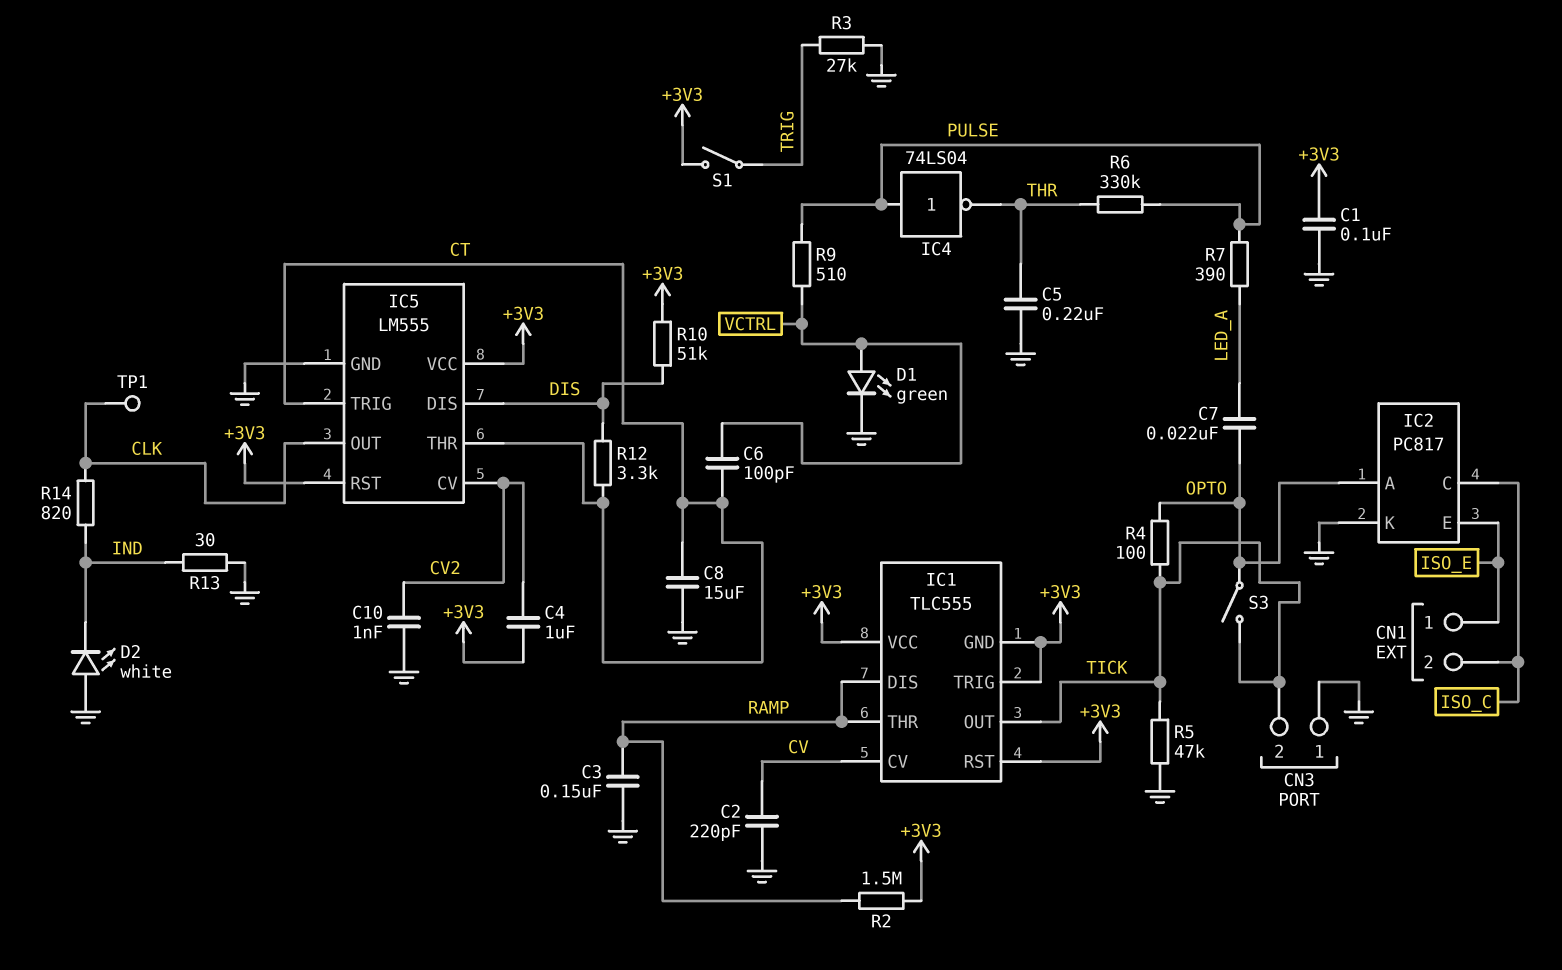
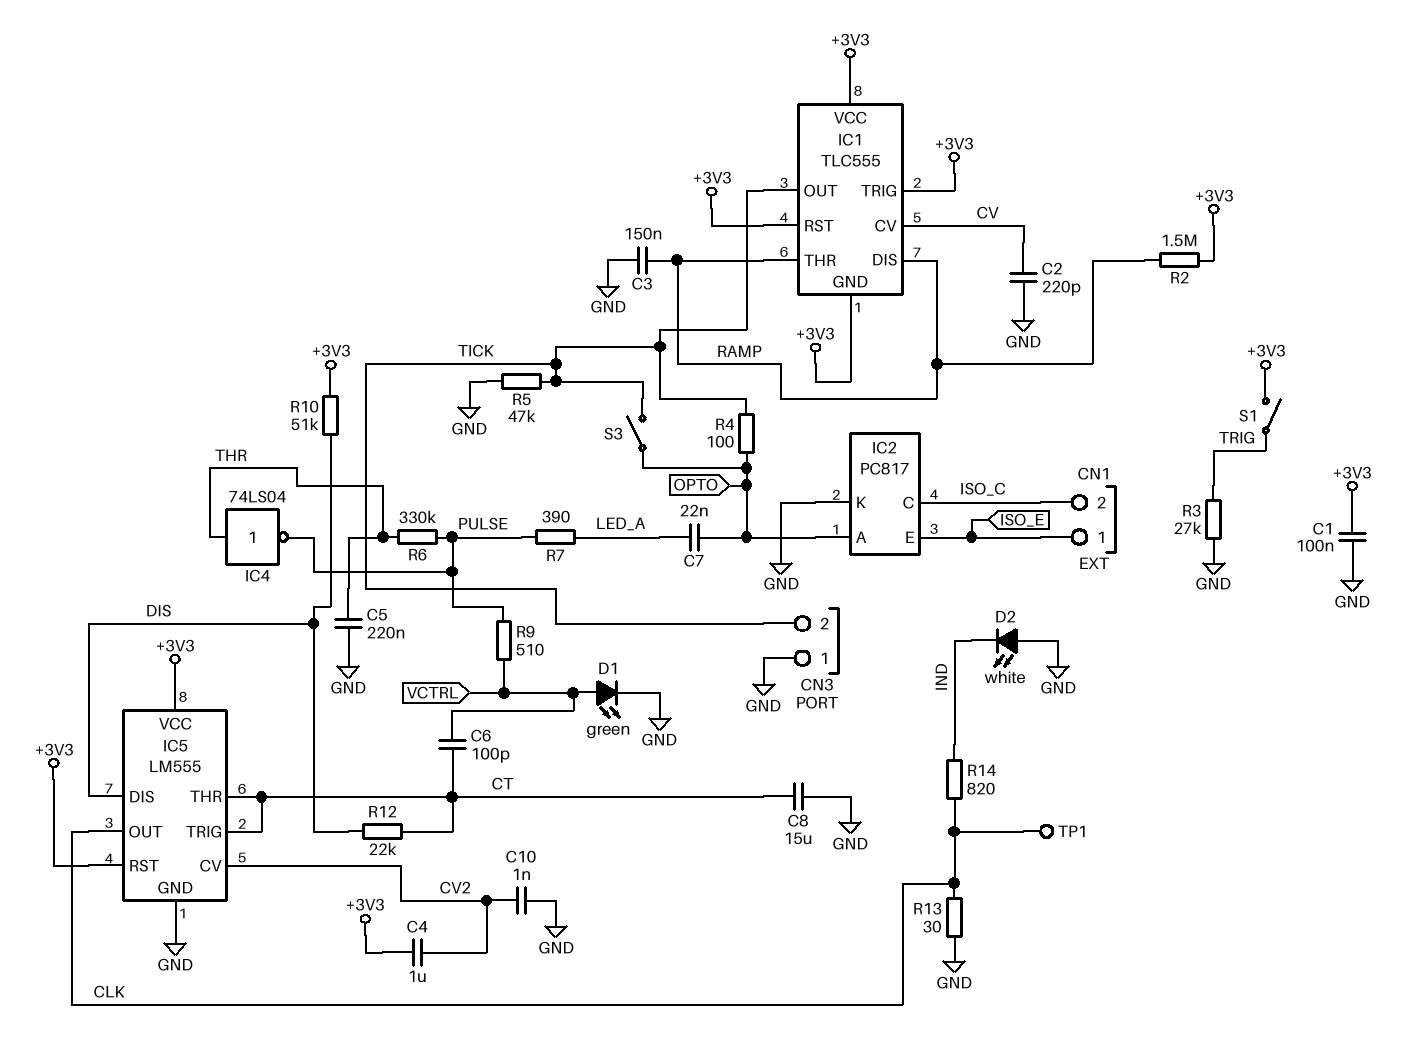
IC4: NOT 74LS04 (in PULSE, out THR) -> NOT 74LS04 (in THR, out PULSE)
R12: 3.3k (CT, DIS) -> 22k (CT, DIS)
R13: 30 (GND, IND) -> 30 (CLK, GND)

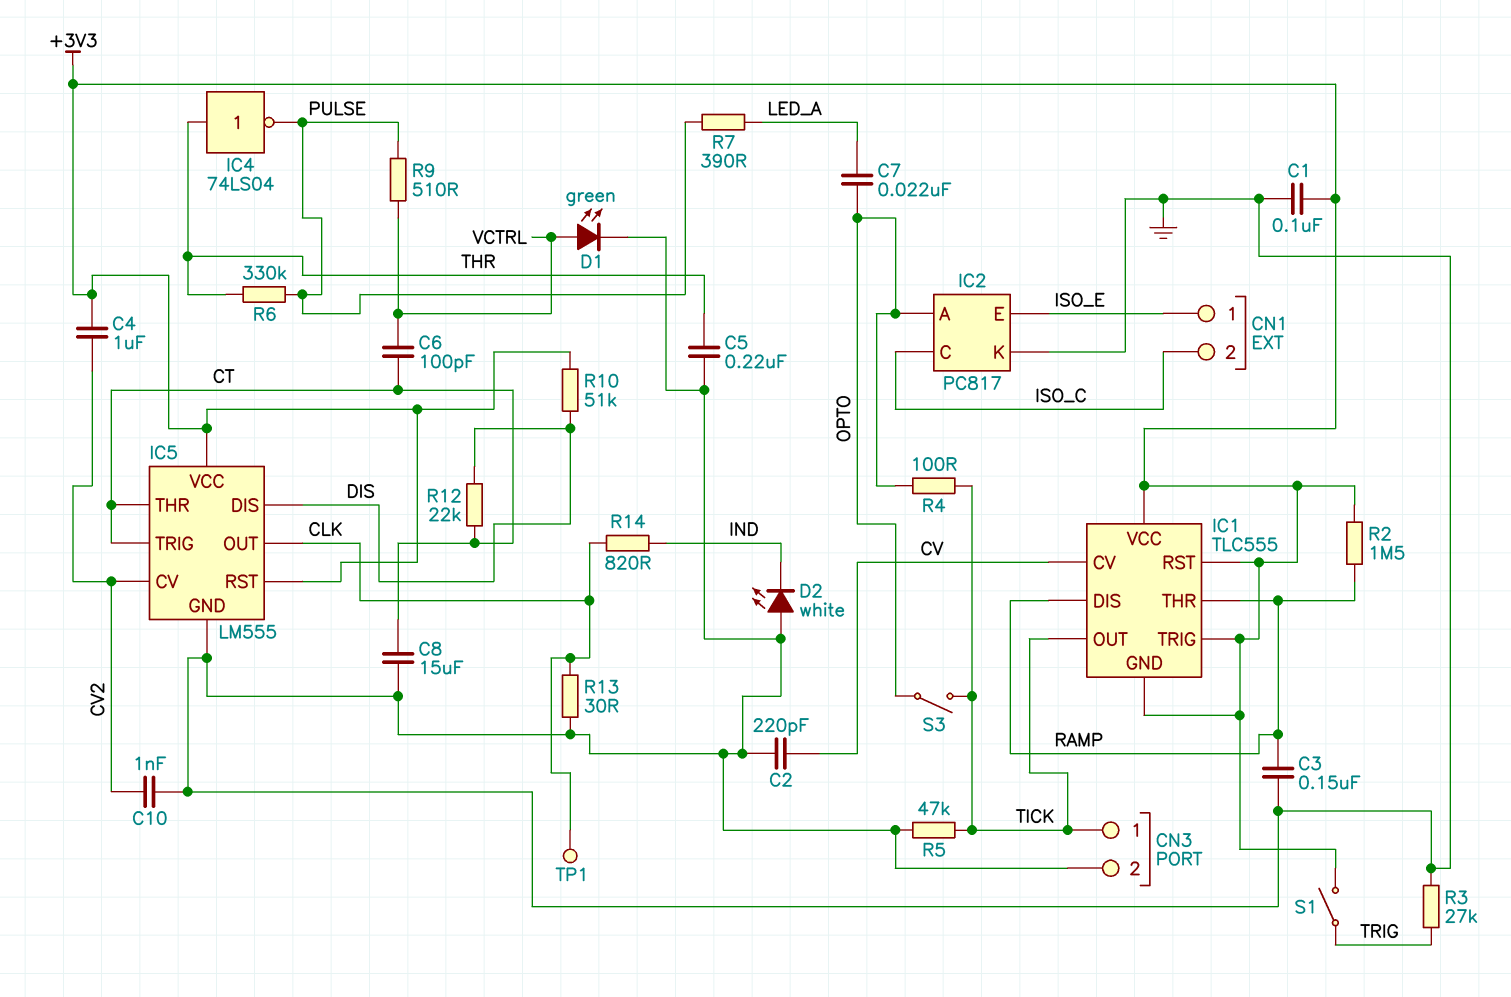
CN3 pin 1: GND -> TICK
CN3 pin 2: TICK -> GND

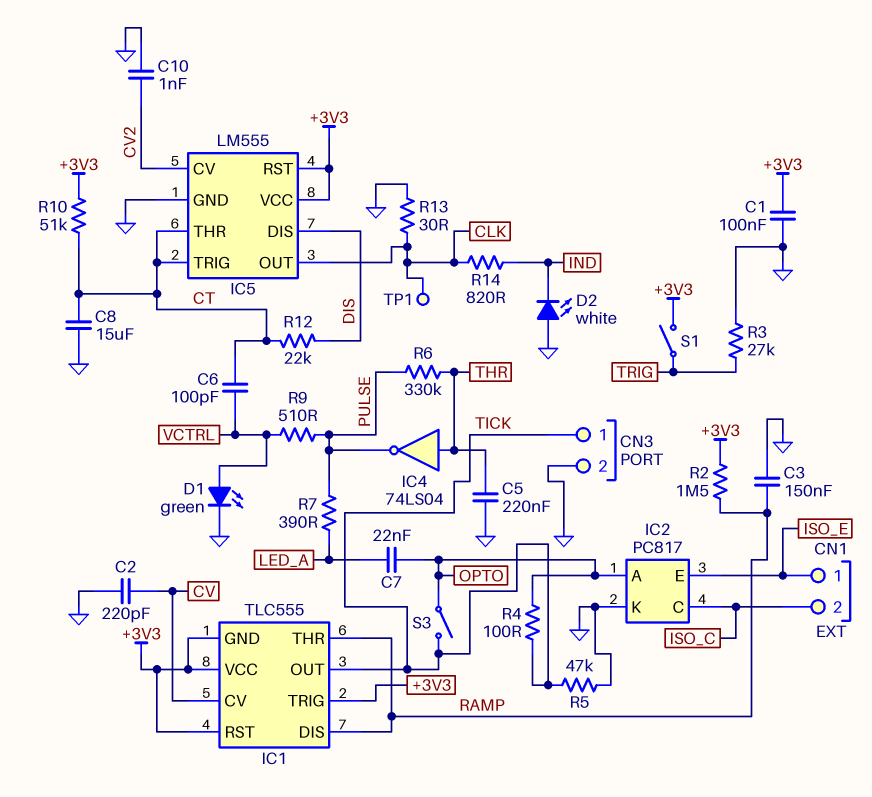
C4: 1uF (+3V3, CV2) -> none
R10: 51k (+3V3, DIS) -> 51k (+3V3, CT)

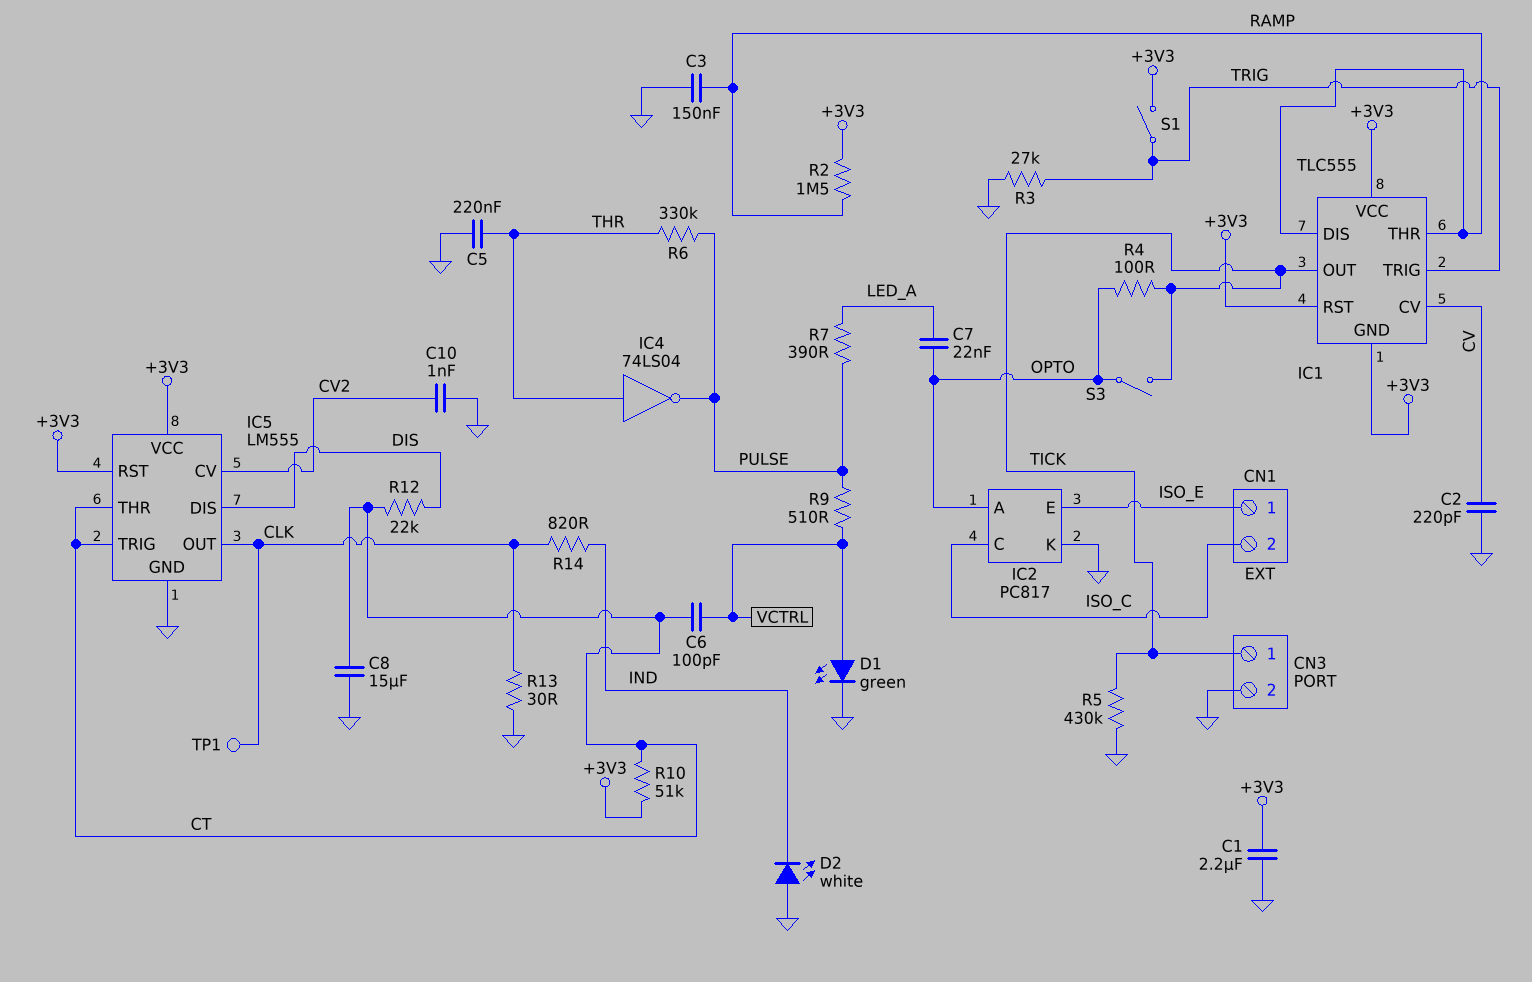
C1: 100nF (+3V3, GND) -> 2.2uF (+3V3, GND)
IC1 pin TRIG: +3V3 -> TRIG
R5: 47k (GND, TICK) -> 430k (GND, TICK)

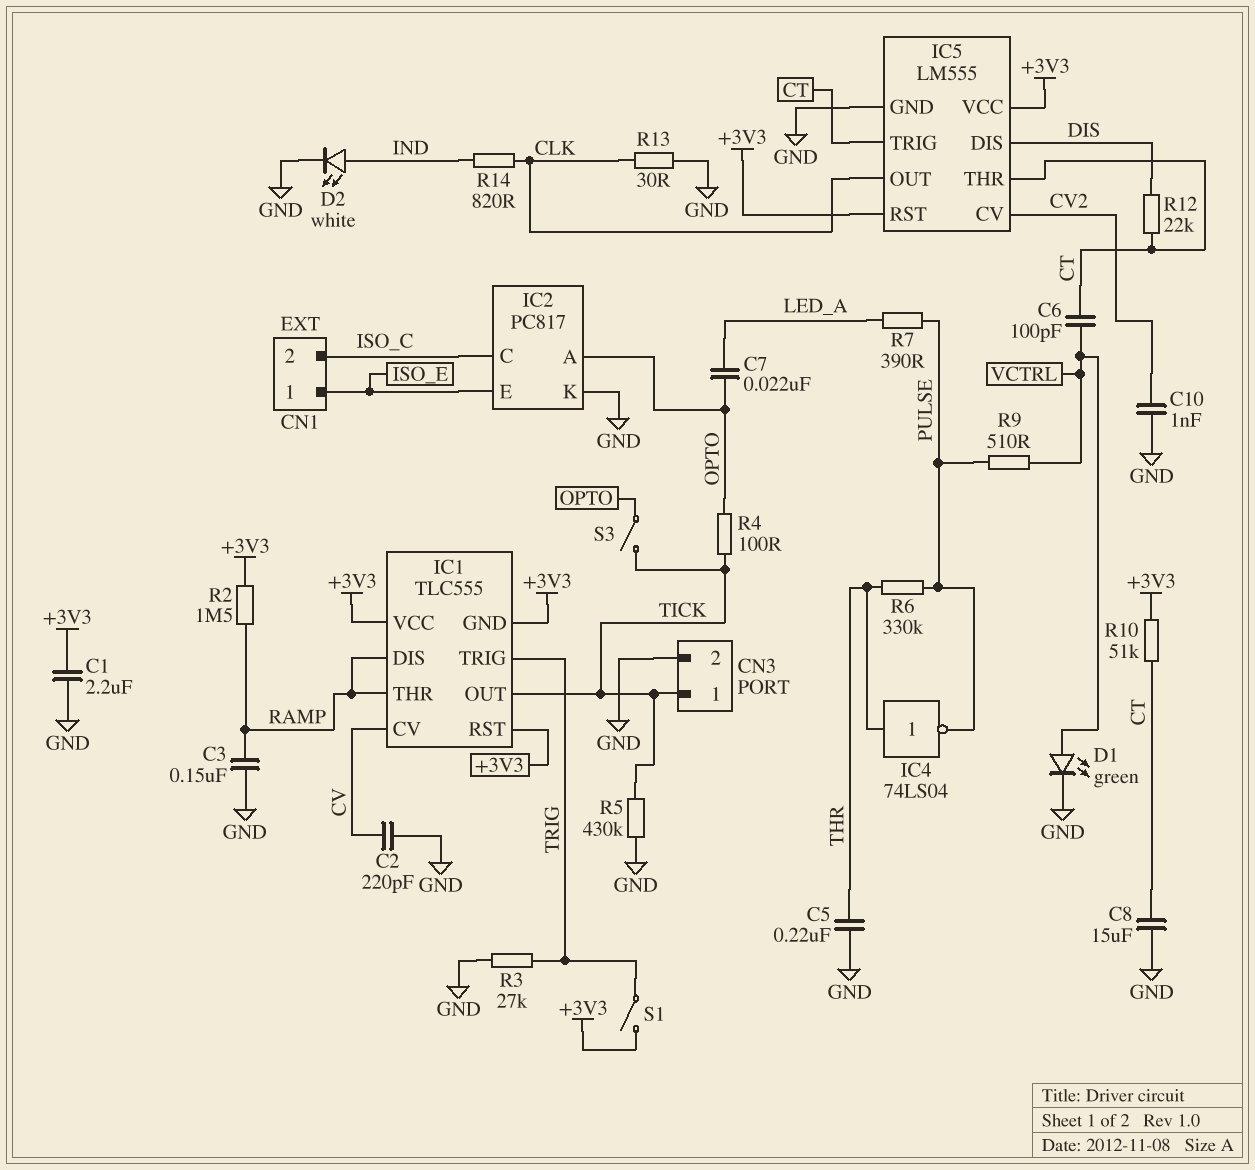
D2: LED white (A GND, K IND) -> LED white (A IND, K GND)
TP1: test point (CLK) -> none

